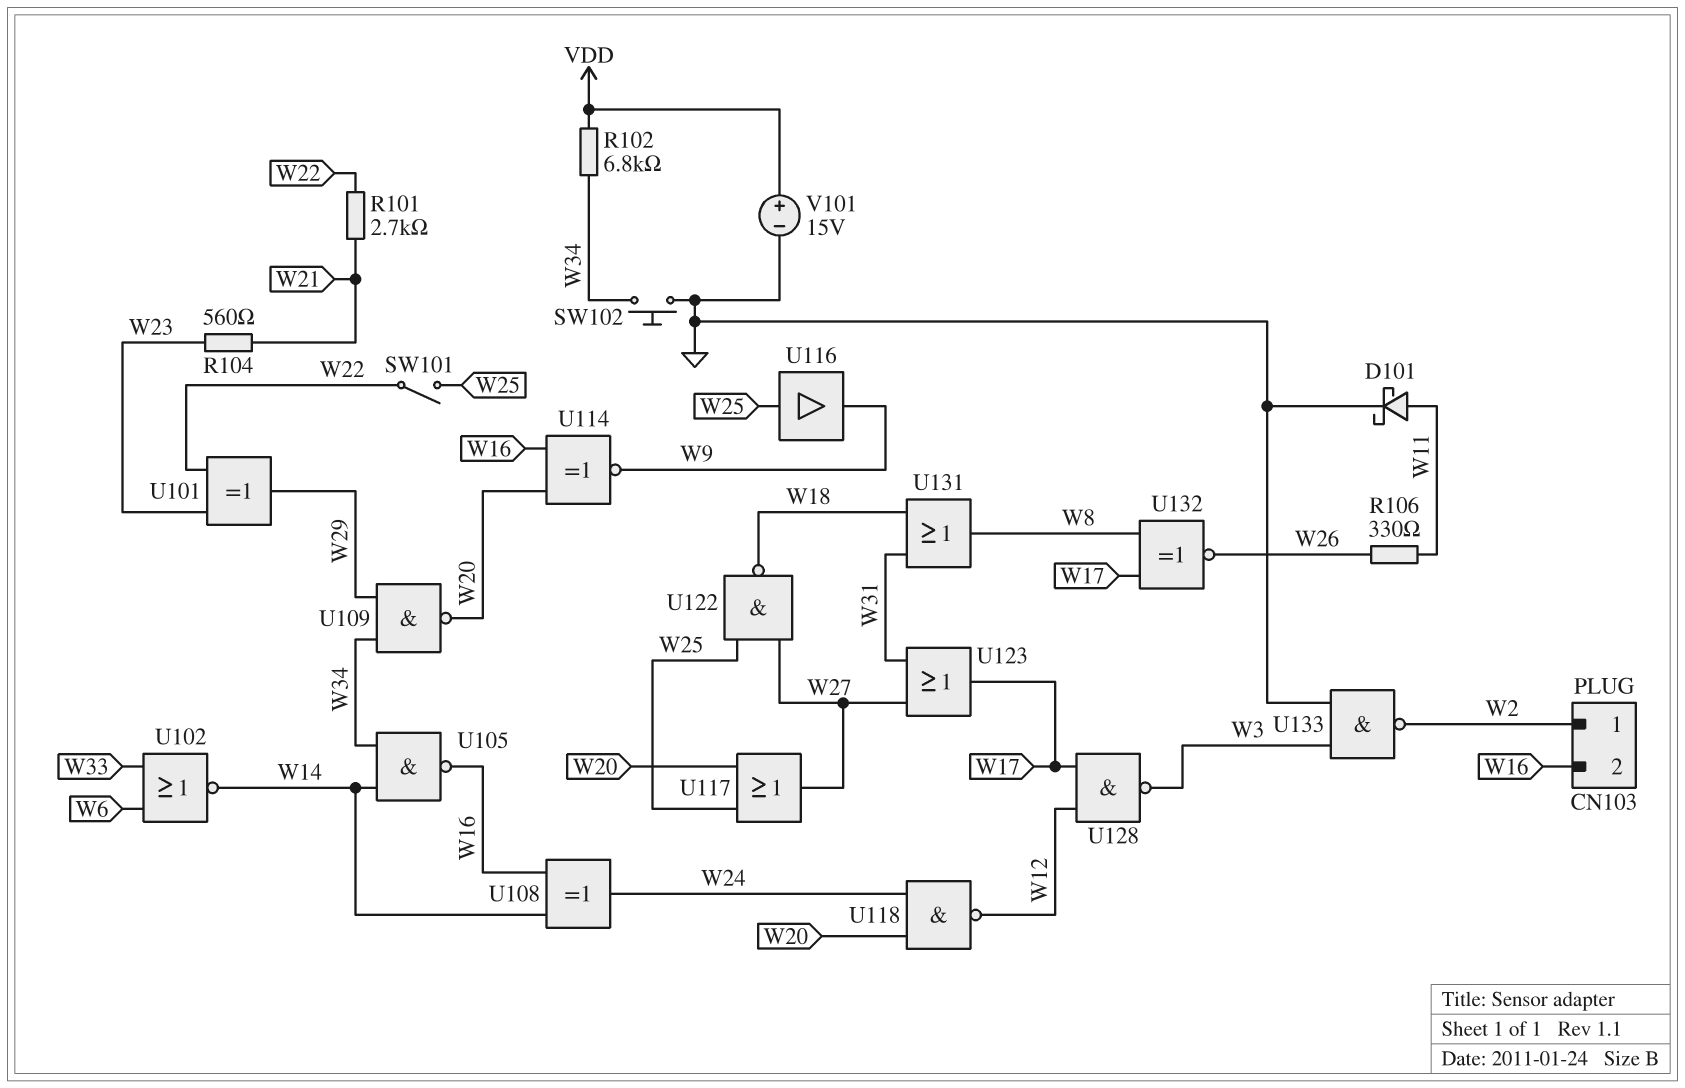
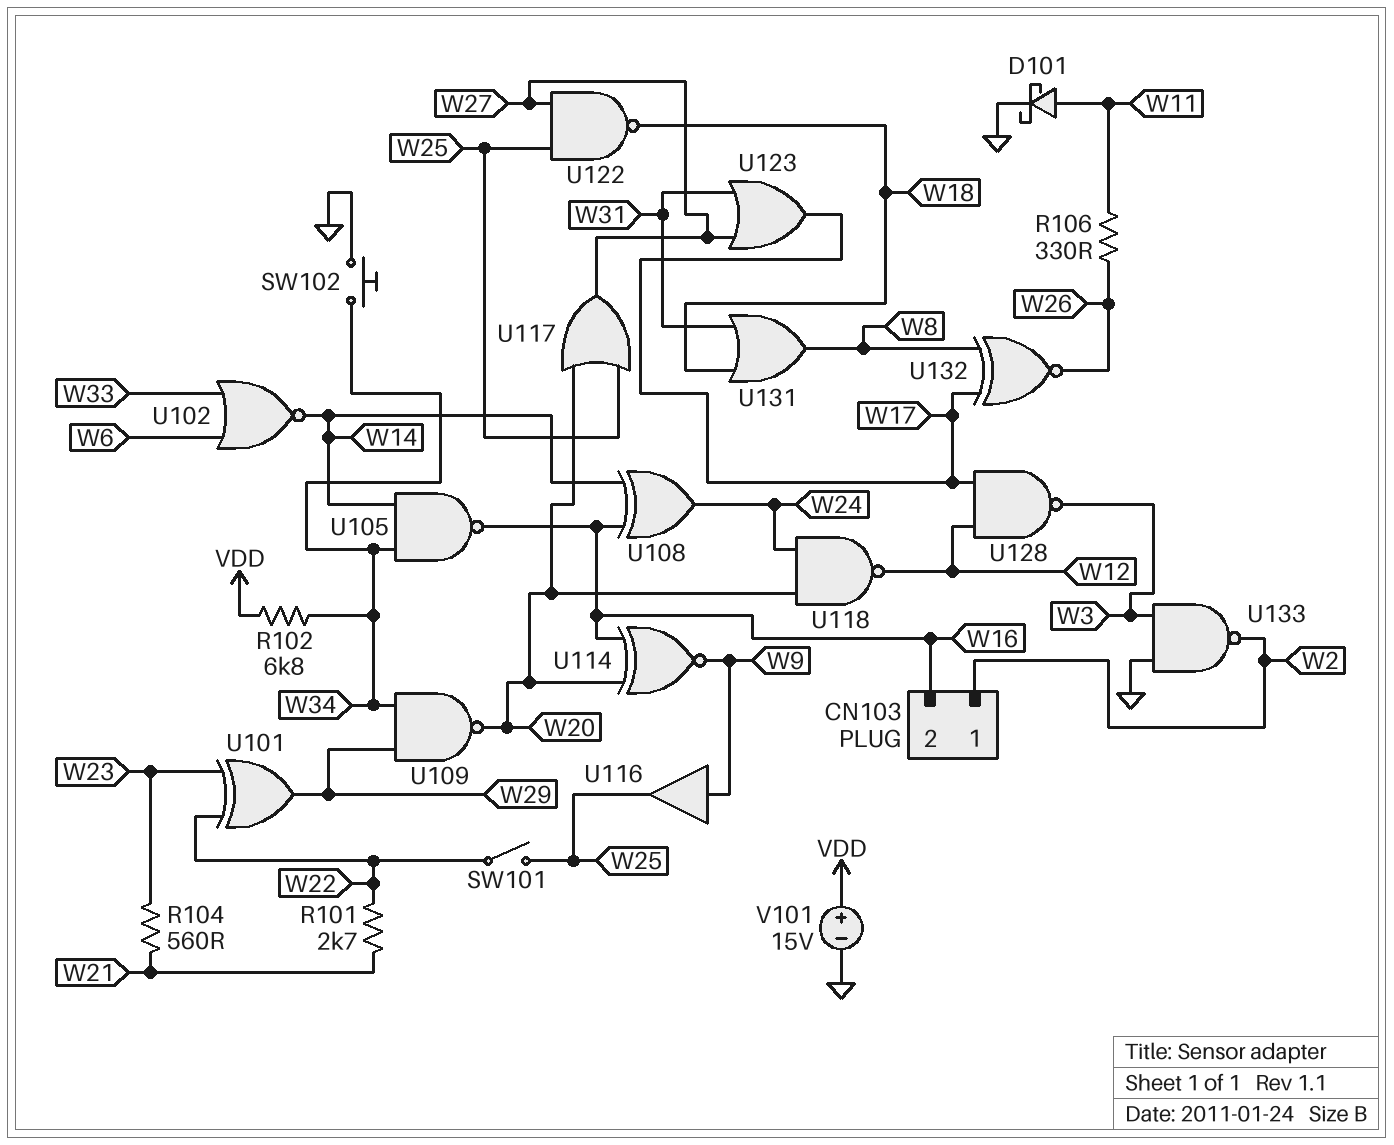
U116: buffer (in W25, out W9) -> buffer (in W9, out W25)

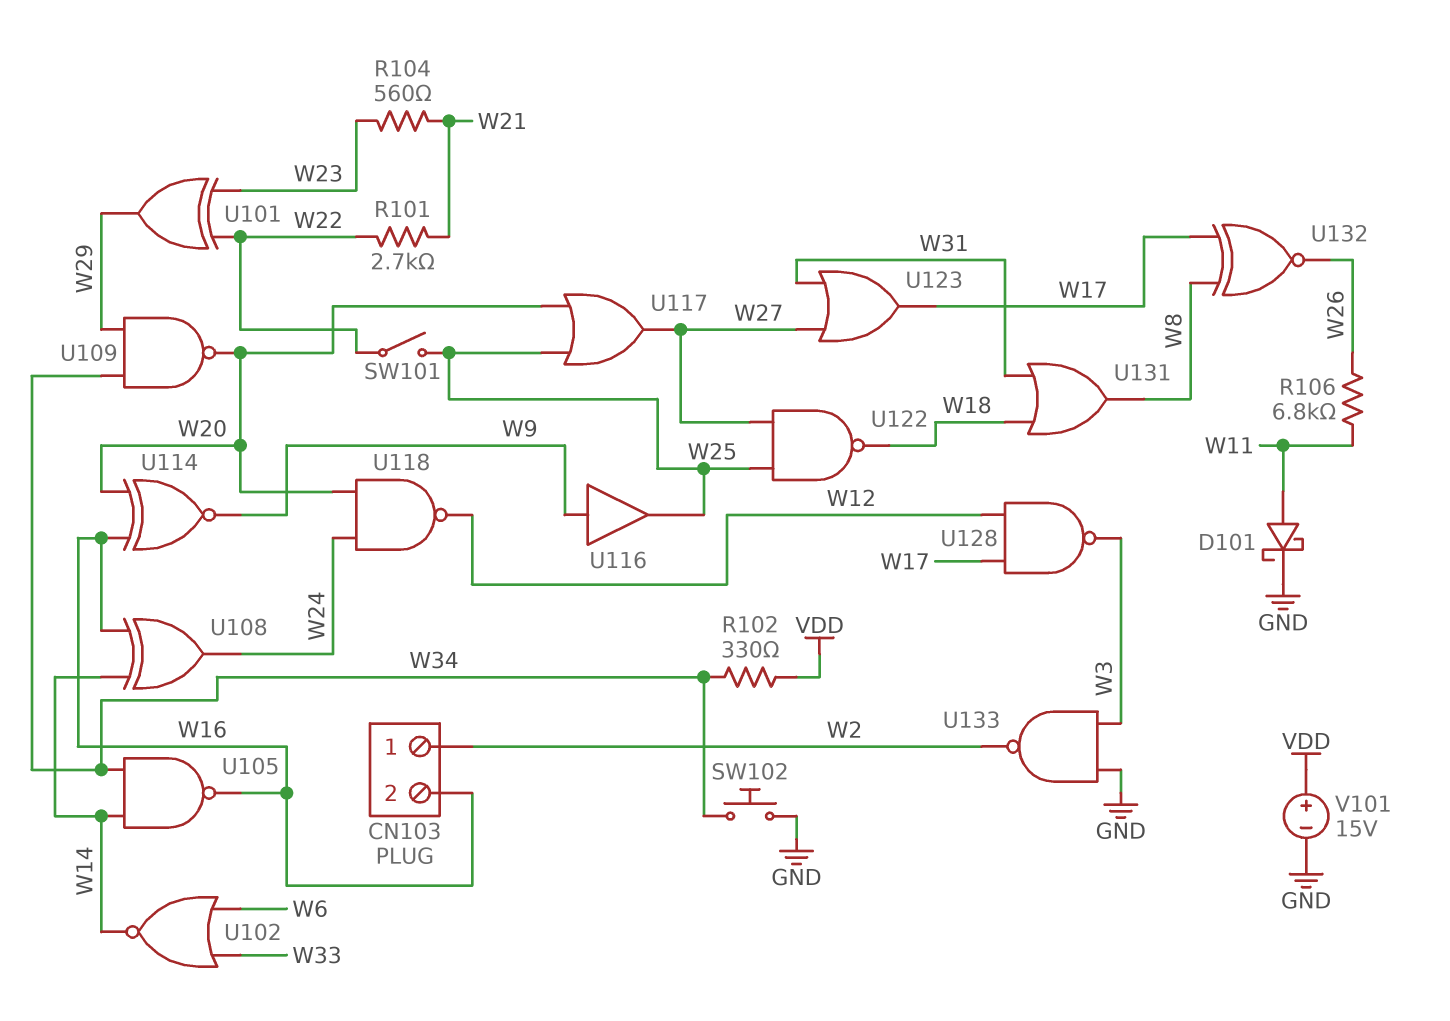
R102: 6.8k (VDD, W34) -> 330 (VDD, W34)
R106: 330 (W11, W26) -> 6.8k (W11, W26)

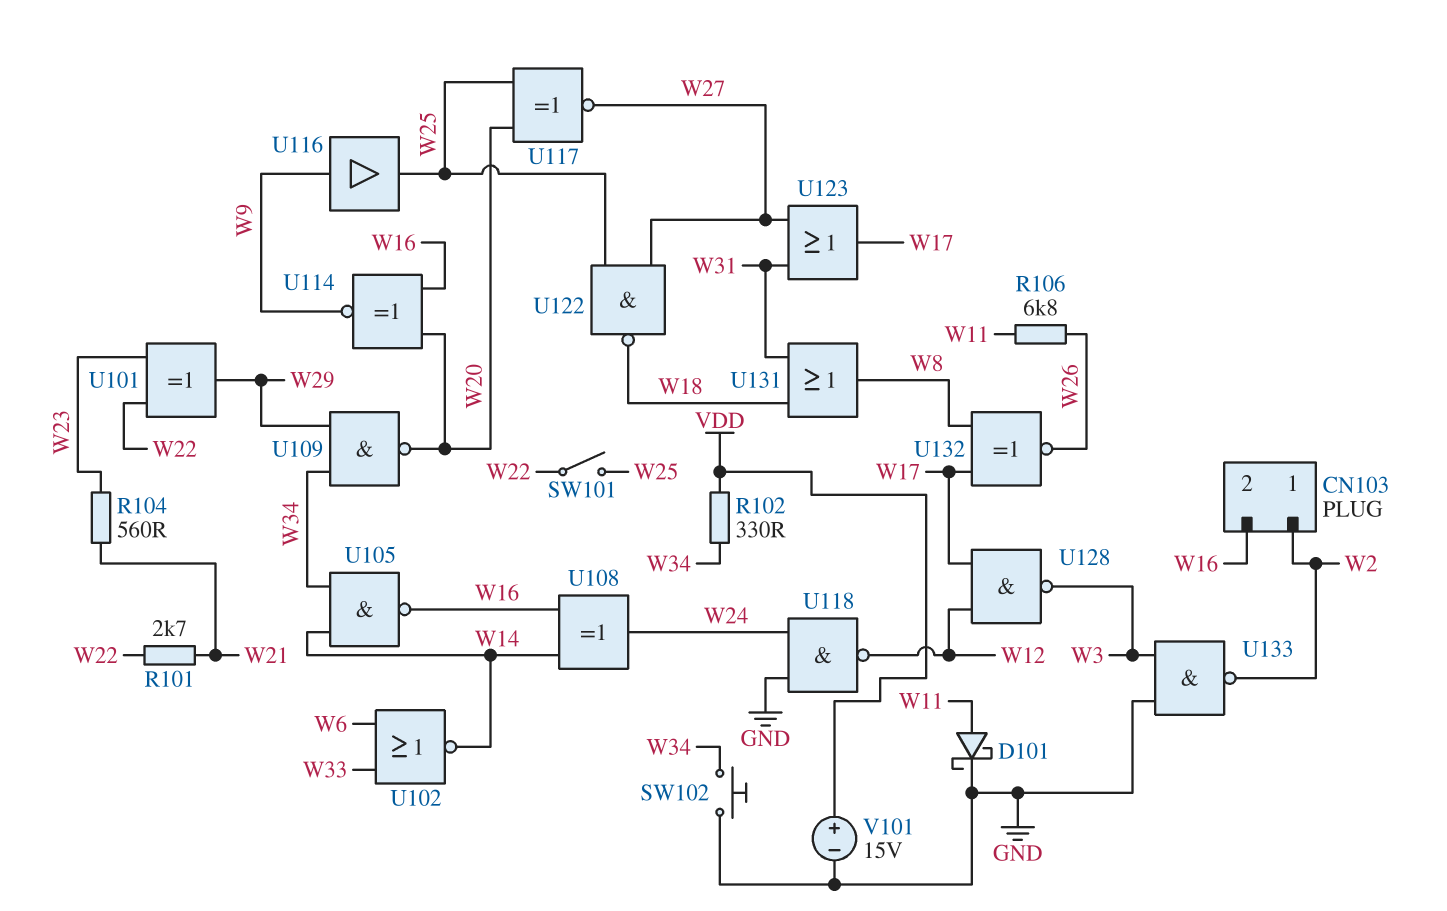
U117: OR (in W20, in W25, out W27) -> XNOR (in W20, in W25, out W27)
U118: NAND (in W20, in W24, out W12) -> NAND (in GND, in W24, out W12)

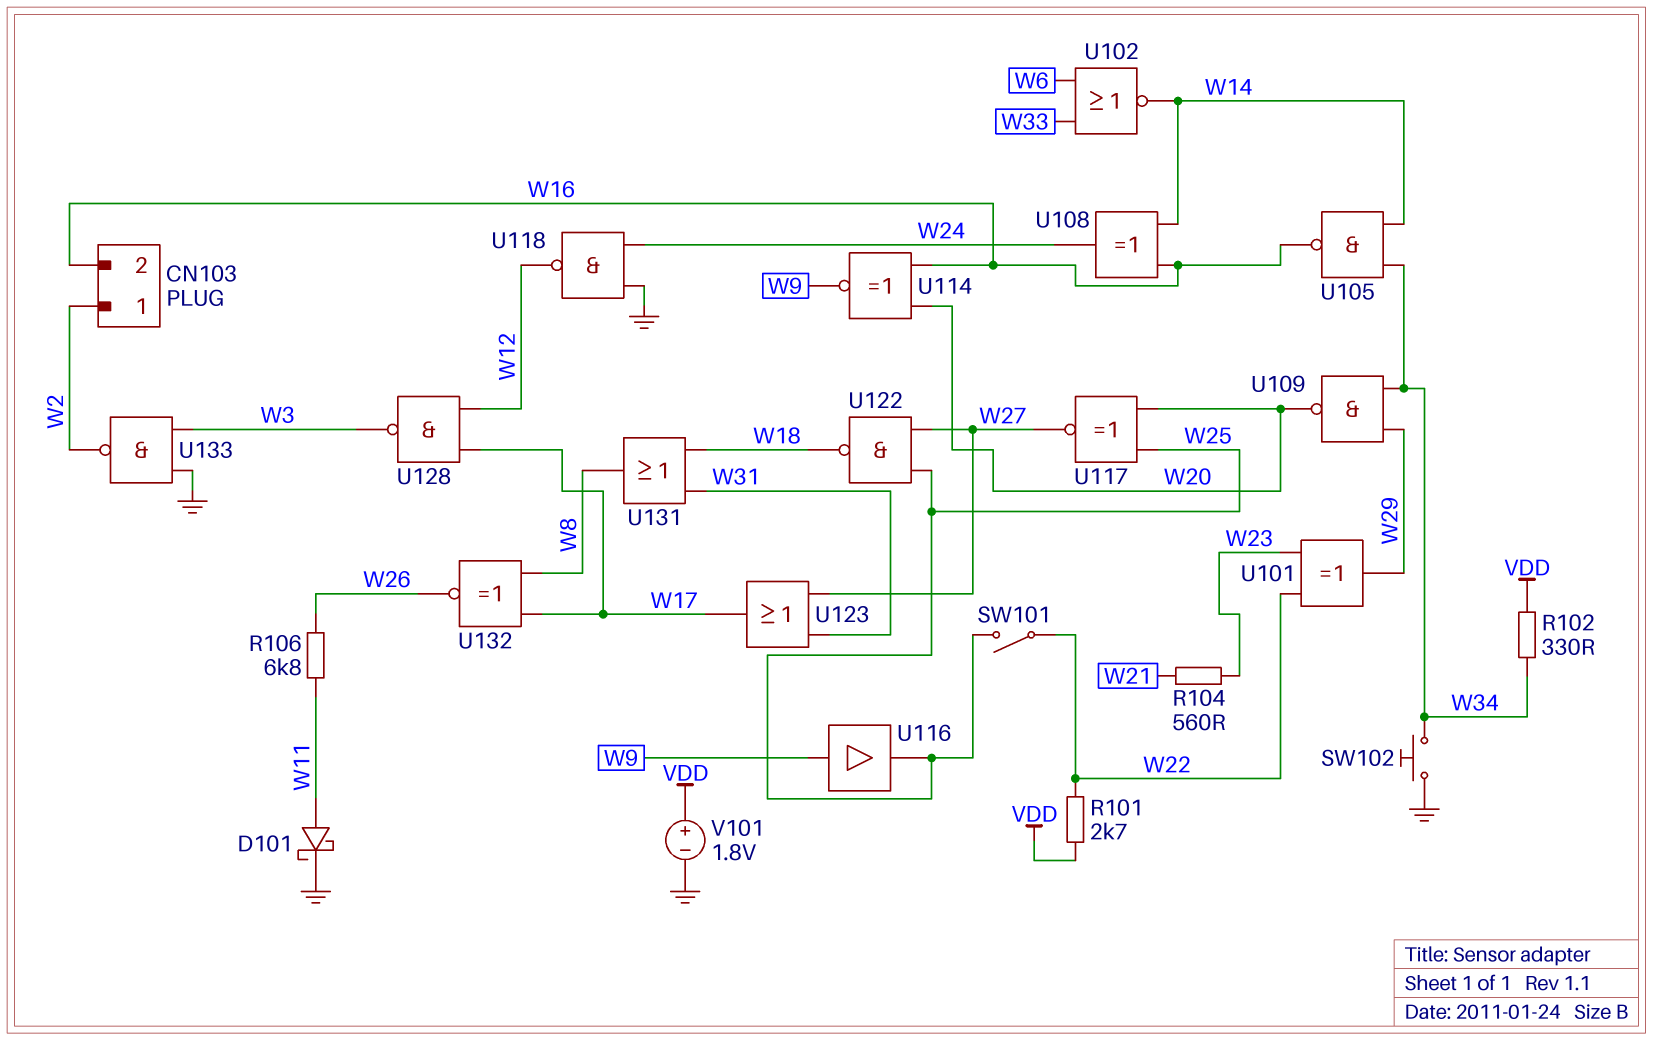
R101: 2.7k (W21, W22) -> 2.7k (VDD, W22)
V101: 15V (plus VDD, minus GND) -> 1.8V (plus VDD, minus GND)

